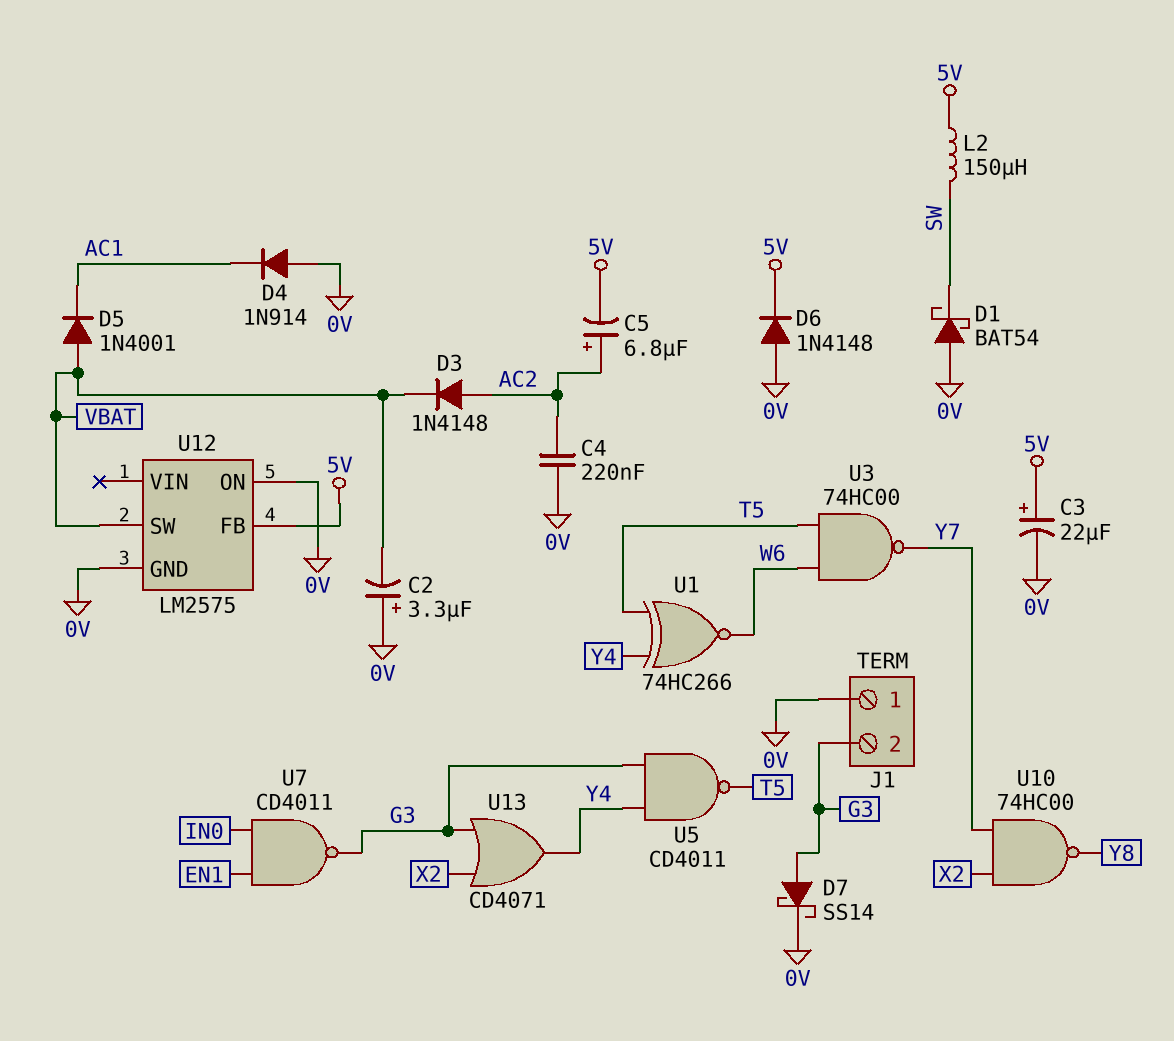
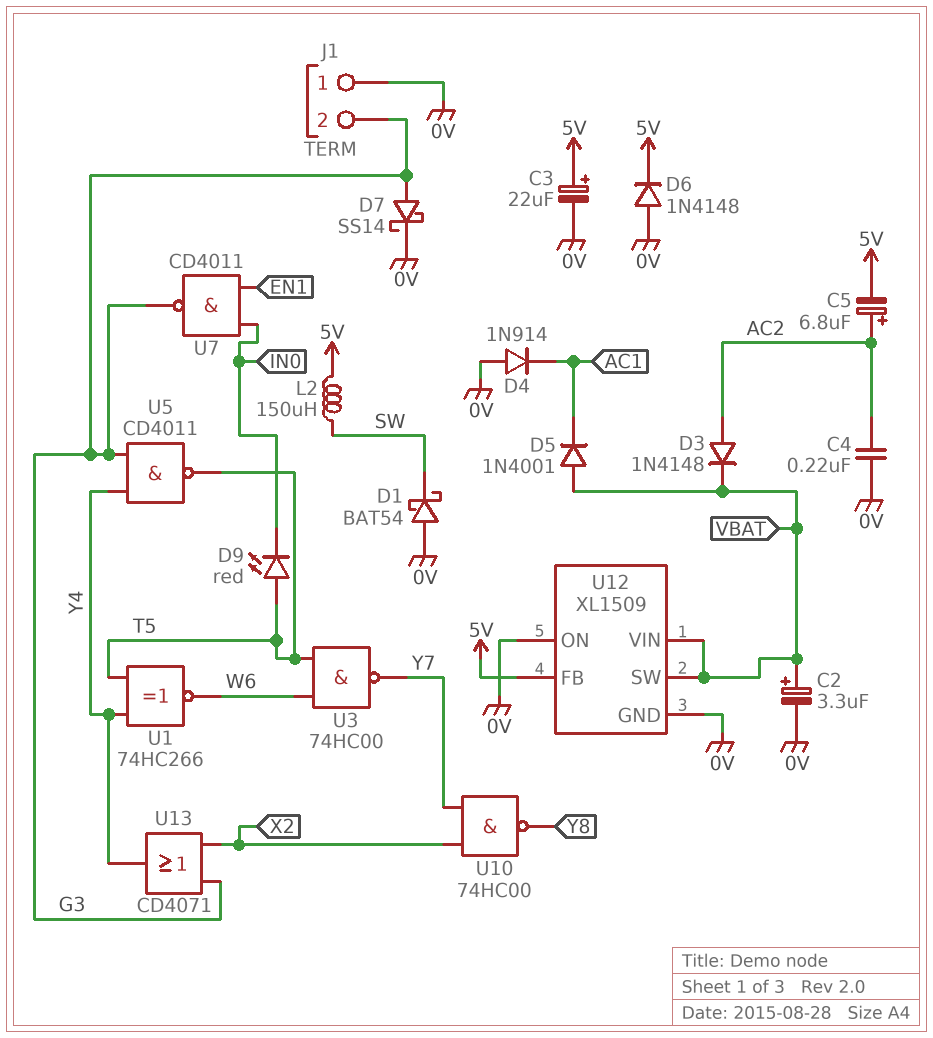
C2: 3.3uF (plus 0V, minus VBAT) -> 3.3uF (plus VBAT, minus 0V)
D9: none -> LED red (A T5, K IN0)
U12: LM2575 -> XL1509
U12 pin VIN: none -> VBAT

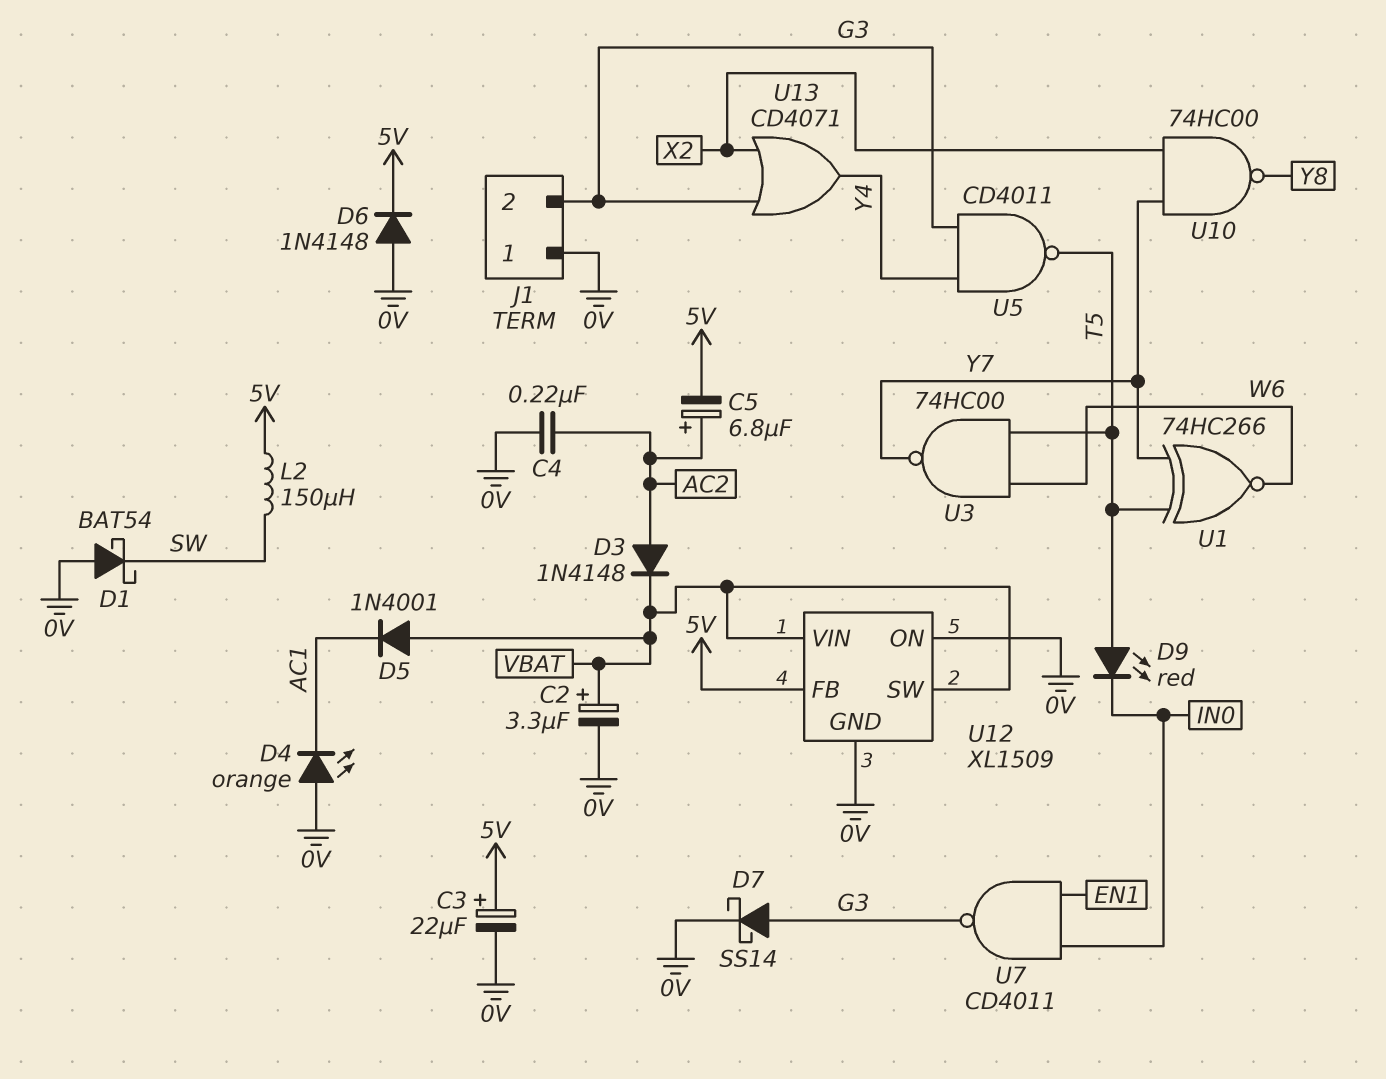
D4: diode 1N914 (A 0V, K AC1) -> LED orange (A 0V, K AC1)
U1: XNOR 74HC266 (in T5, in Y4, out W6) -> XNOR 74HC266 (in T5, in Y7, out W6)

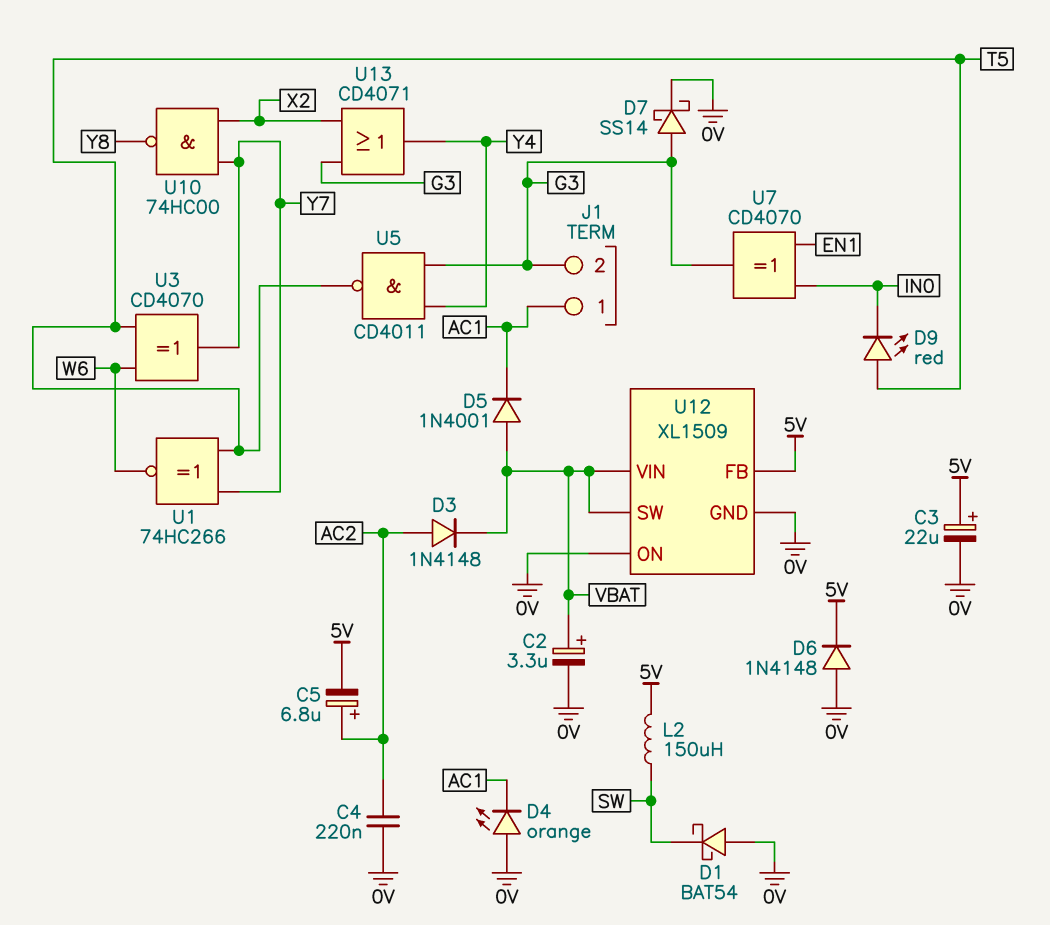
J1 pin 1: 0V -> AC1
U3: NAND 74HC00 (in T5, in W6, out Y7) -> XOR CD4070 (in T5, in W6, out Y7)
U7: NAND CD4011 (in EN1, in IN0, out G3) -> XOR CD4070 (in EN1, in IN0, out G3)

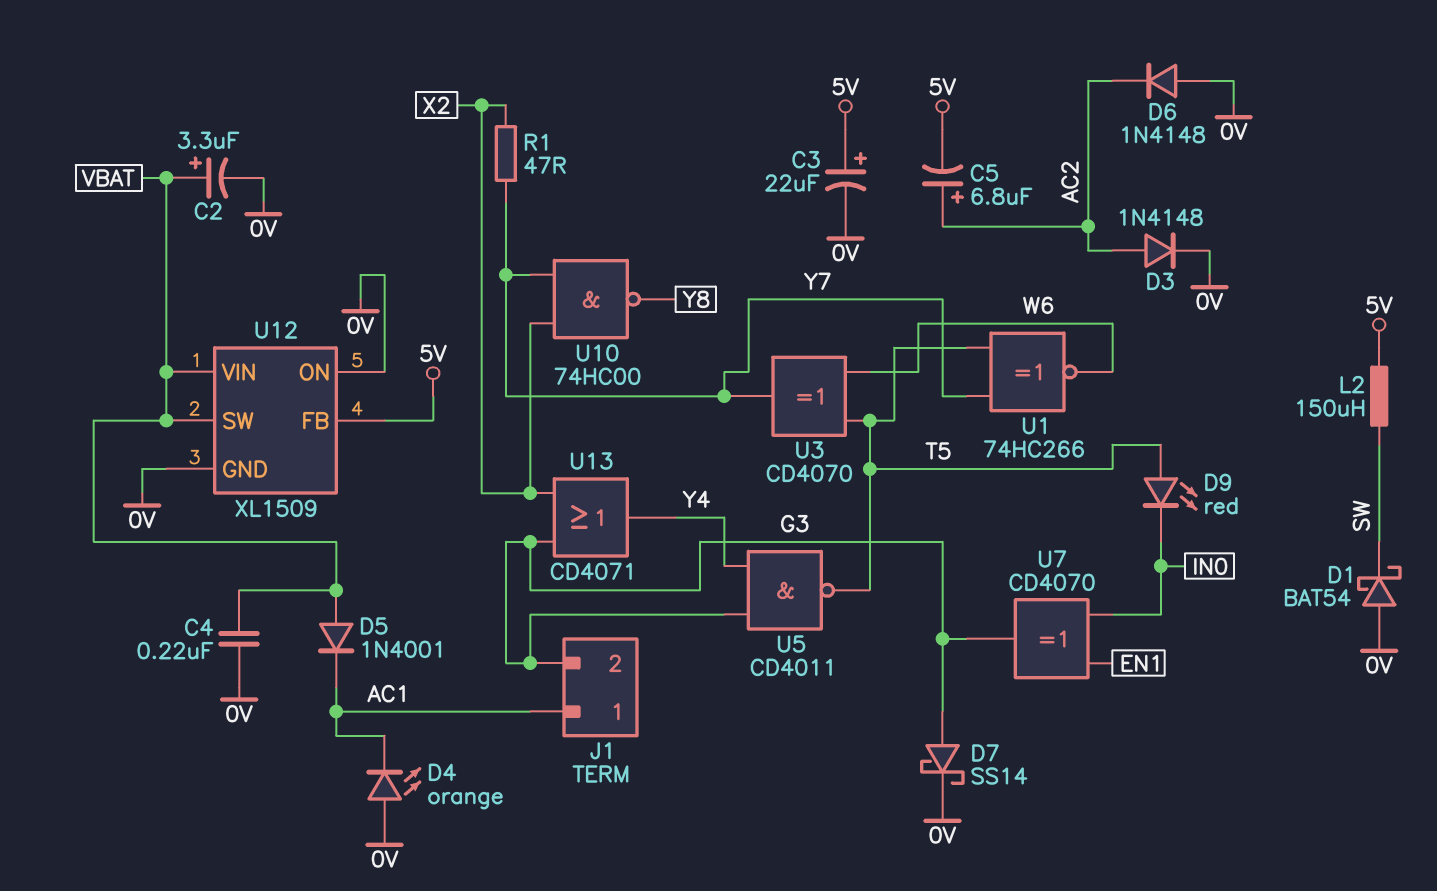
C4: 220nF (0V, AC2) -> 220nF (0V, VBAT)
D3: diode 1N4148 (A AC2, K VBAT) -> diode 1N4148 (A AC2, K 0V)
D6: diode 1N4148 (A 0V, K 5V) -> diode 1N4148 (A 0V, K AC2)
R1: none -> 47 (X2, Y7)

